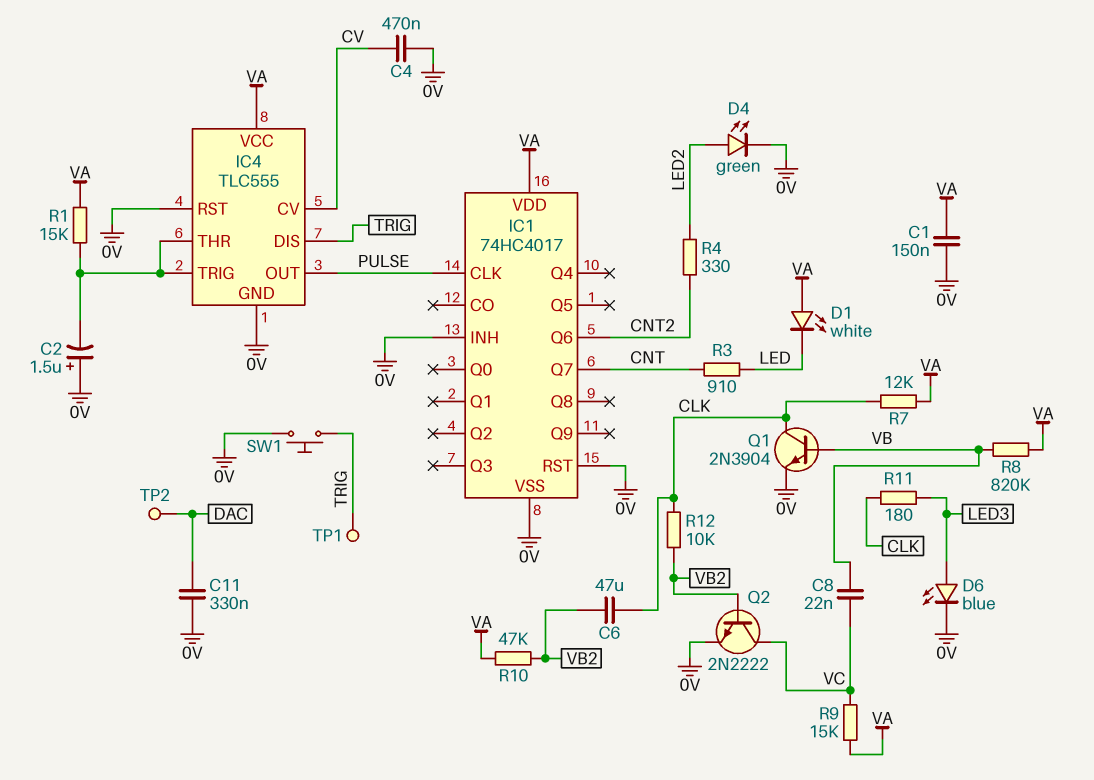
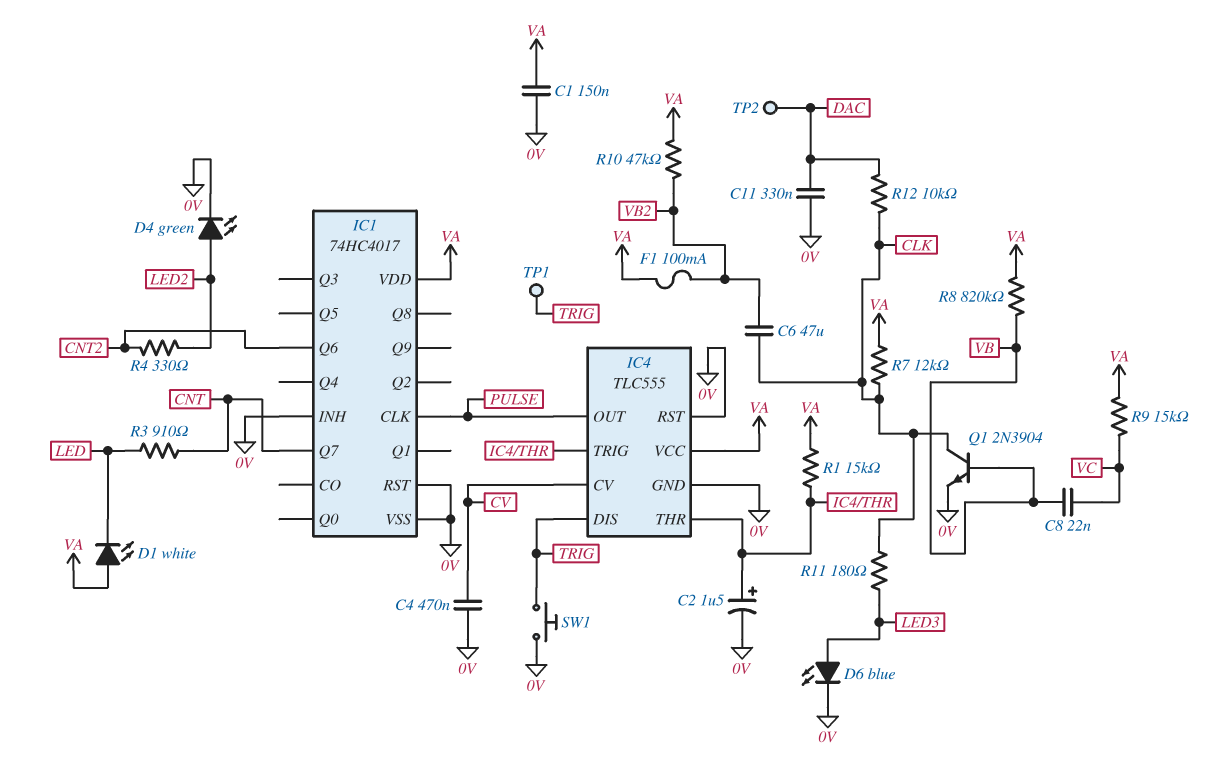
C2: 1.5uF (plus 0V, minus IC4/THR) -> 1.5uF (plus IC4/THR, minus 0V)
F1: none -> 100mA (VA, VB2)
Q2: NPN 2N2222 (B VB2, C VC, E 0V) -> none
R12: 10k (CLK, VB2) -> 10k (CLK, DAC)

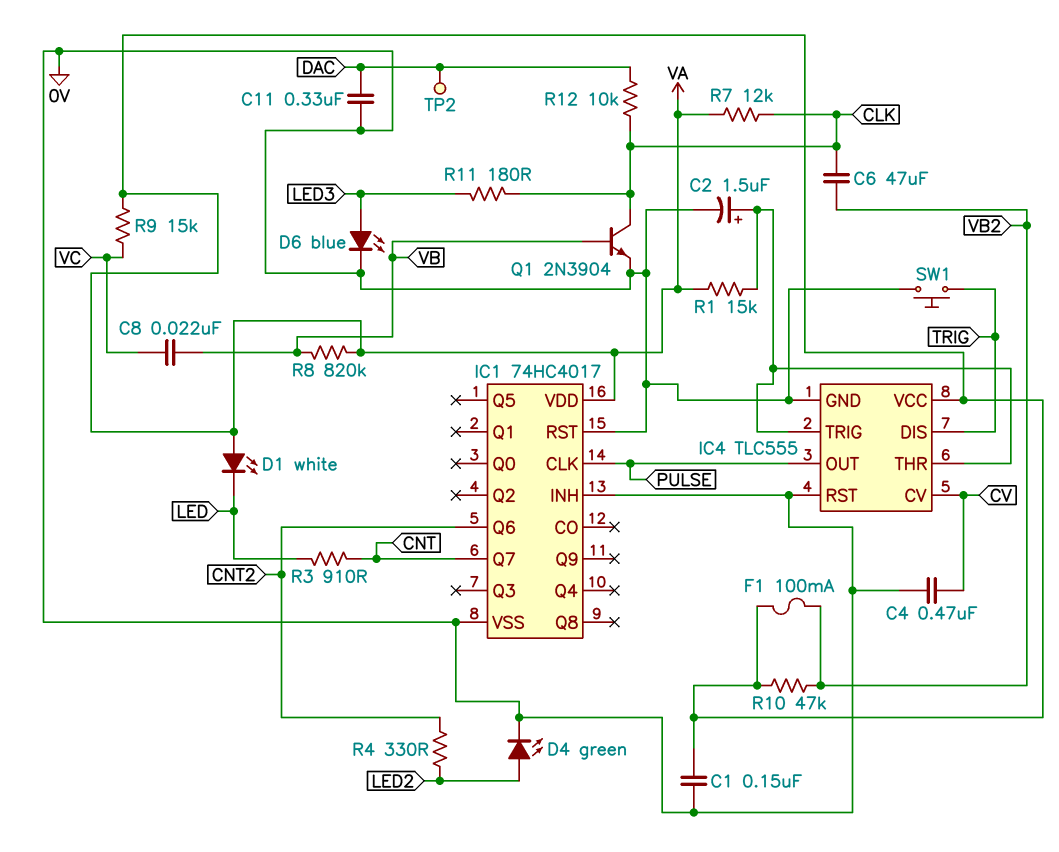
TP1: test point (TRIG) -> none

